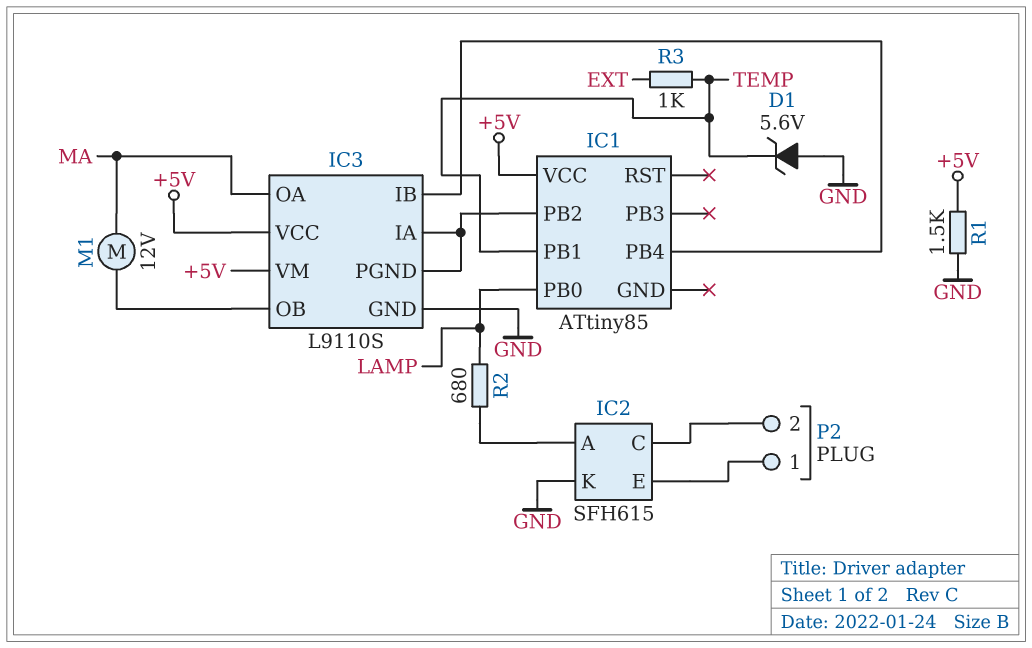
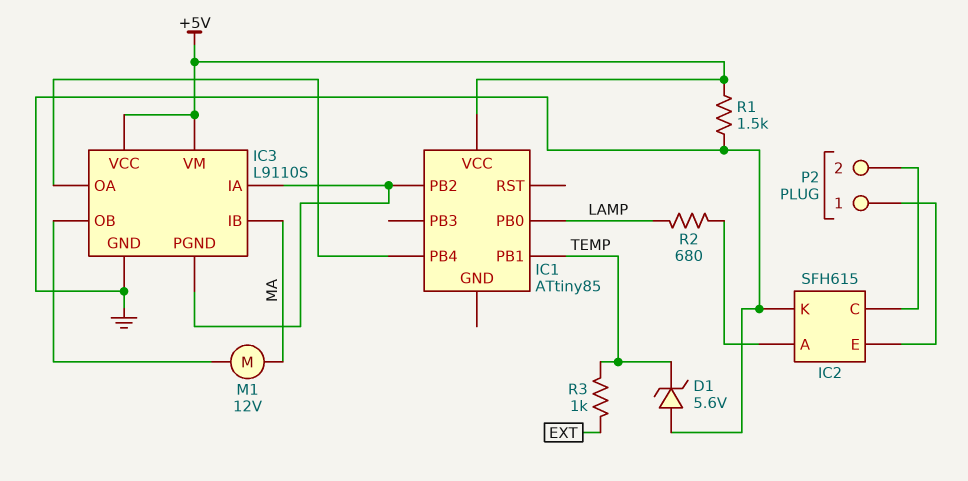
IC3 pin IB: IC1/PB4 -> MA
IC3 pin OA: MA -> IC1/PB4

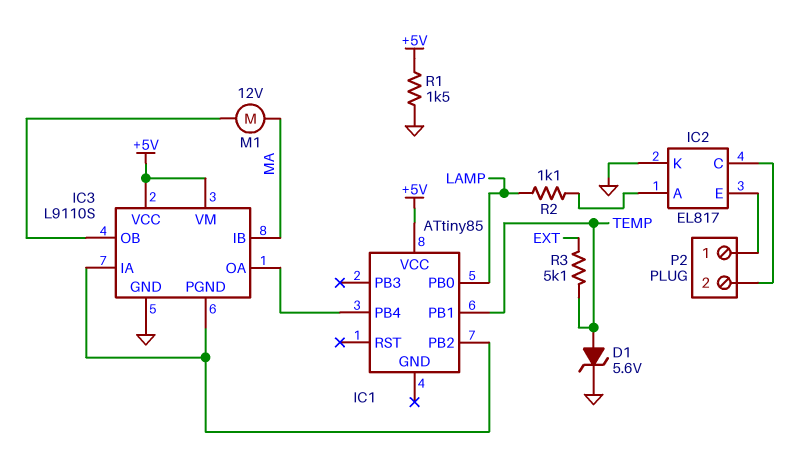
D1: zener 5.6V (A GND, K TEMP) -> zener 5.6V (A TEMP, K GND)
IC2: SFH615 -> EL817
R2: 680 (IC2/A, LAMP) -> 1.1k (IC2/A, LAMP)
R3: 1k (EXT, TEMP) -> 5.1k (EXT, TEMP)

